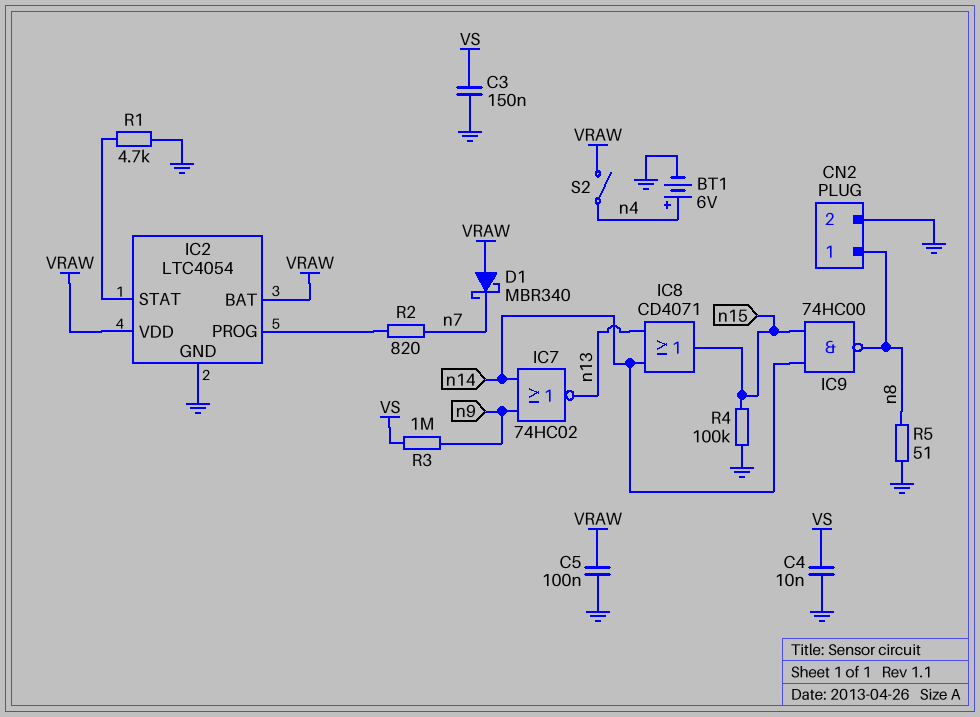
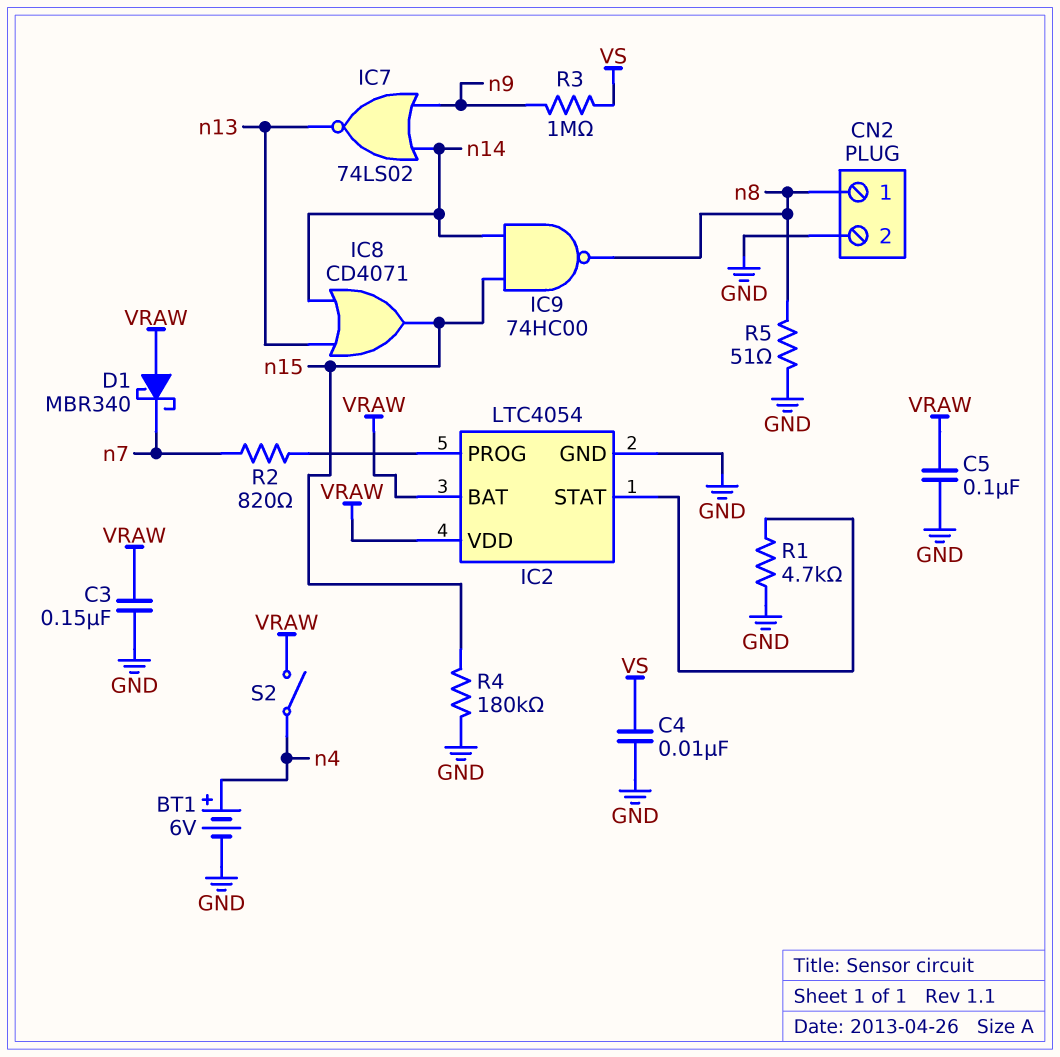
C3: 150nF (GND, VS) -> 150nF (GND, VRAW)
IC7: NOR 74HC02 (in n9, in n14, out n13) -> NOR 74LS02 (in n9, in n14, out n13)
R4: 100k (GND, n15) -> 180k (GND, n15)

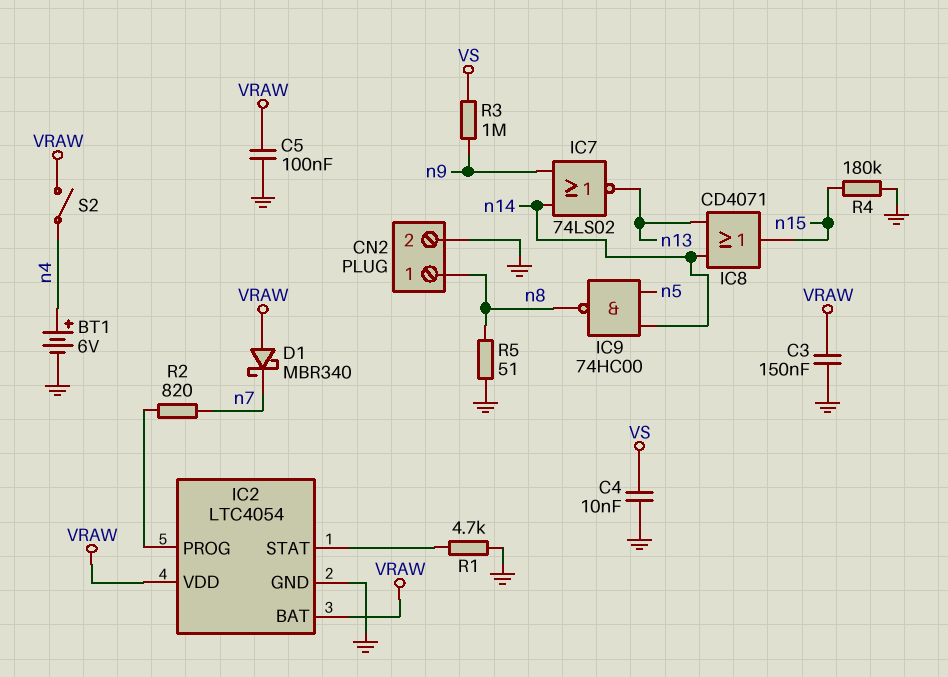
IC9: NAND 74HC00 (in n14, in n15, out n8) -> NAND 74HC00 (in n5, in n14, out n8)

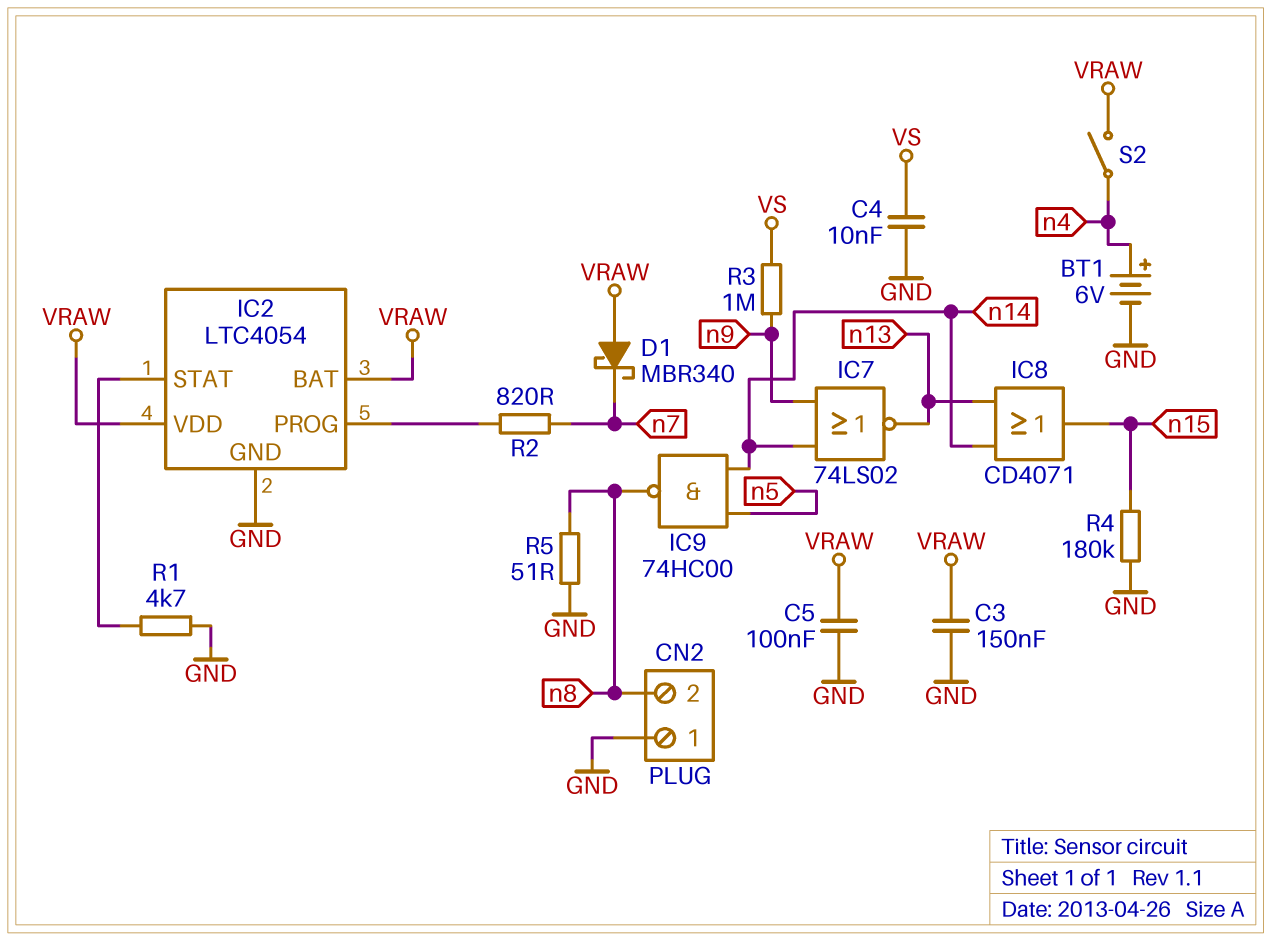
CN2 pin 1: n8 -> GND
CN2 pin 2: GND -> n8

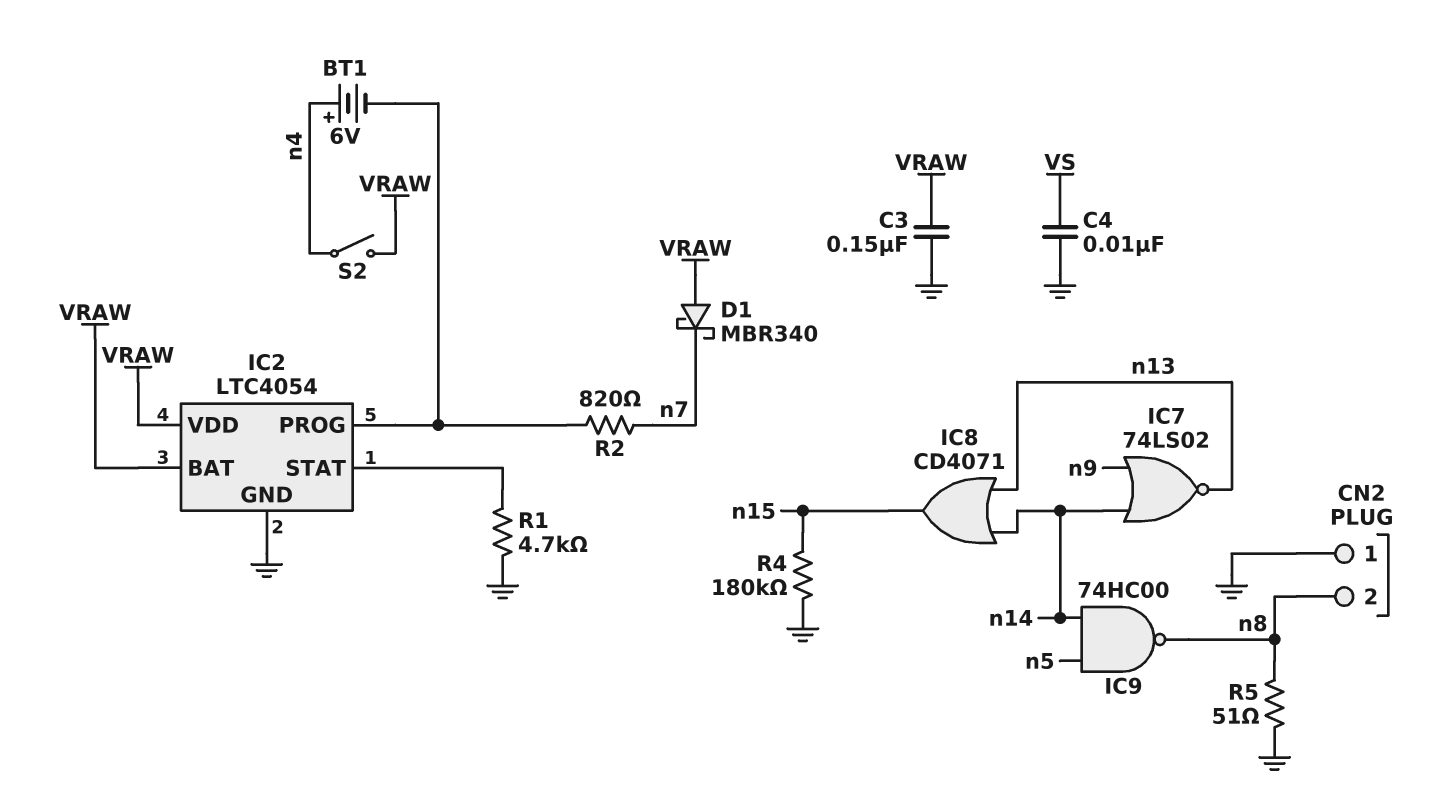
BT1: 6V (plus n4, minus GND) -> 6V (plus n4, minus IC2/PROG)
C5: 100nF (GND, VRAW) -> none
R3: 1M (VS, n9) -> none

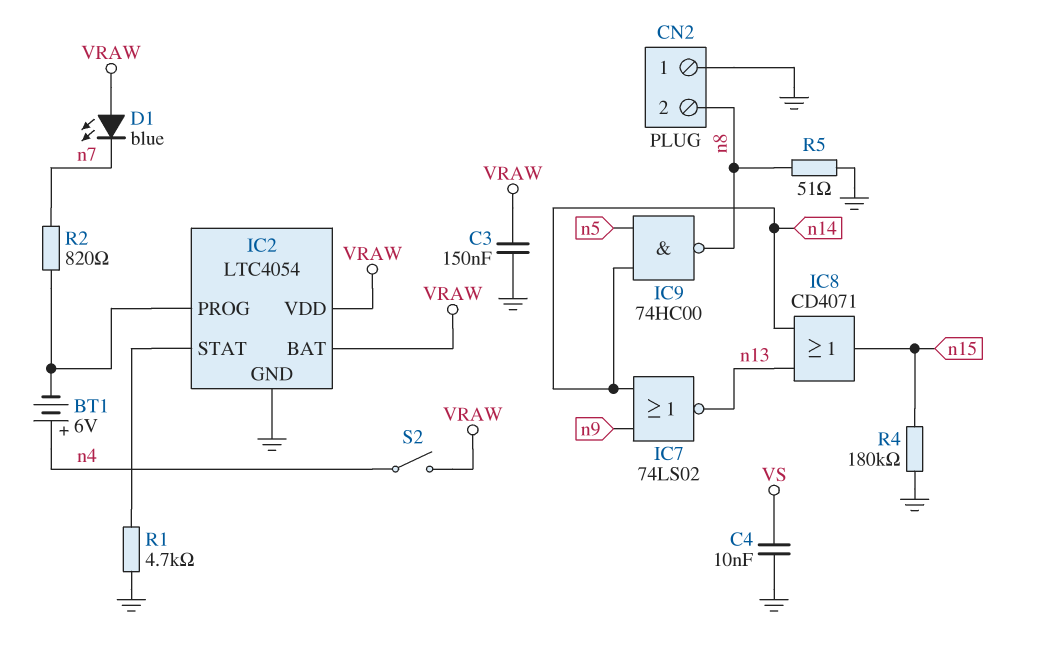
D1: schottky MBR340 (A VRAW, K n7) -> LED blue (A VRAW, K n7)

